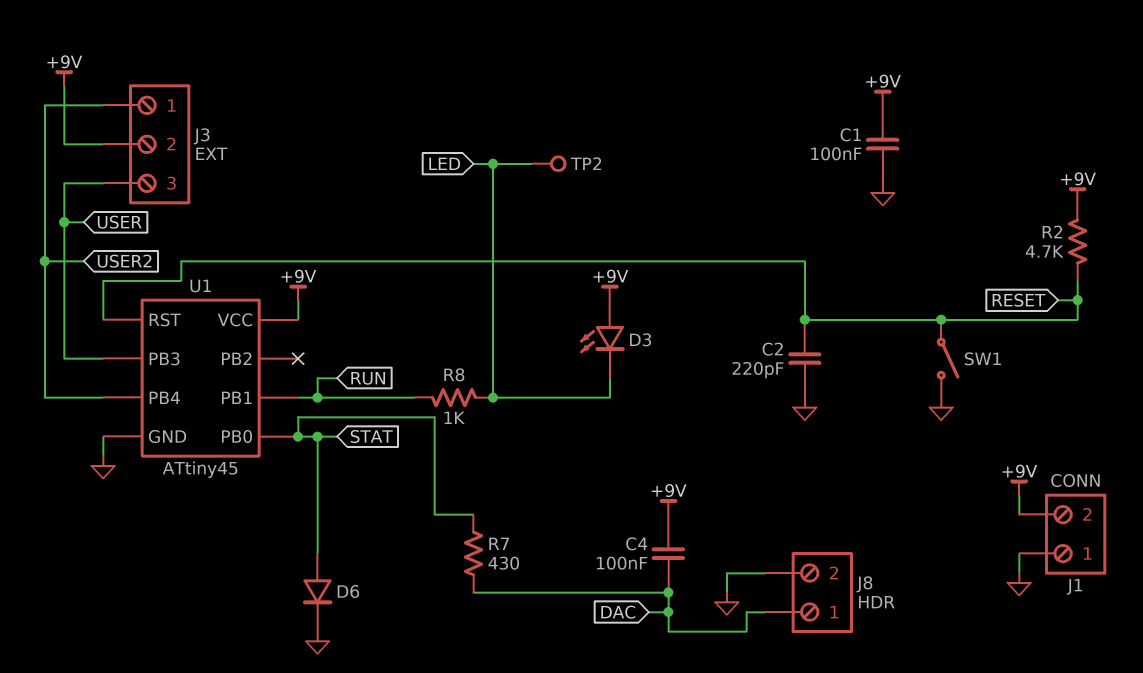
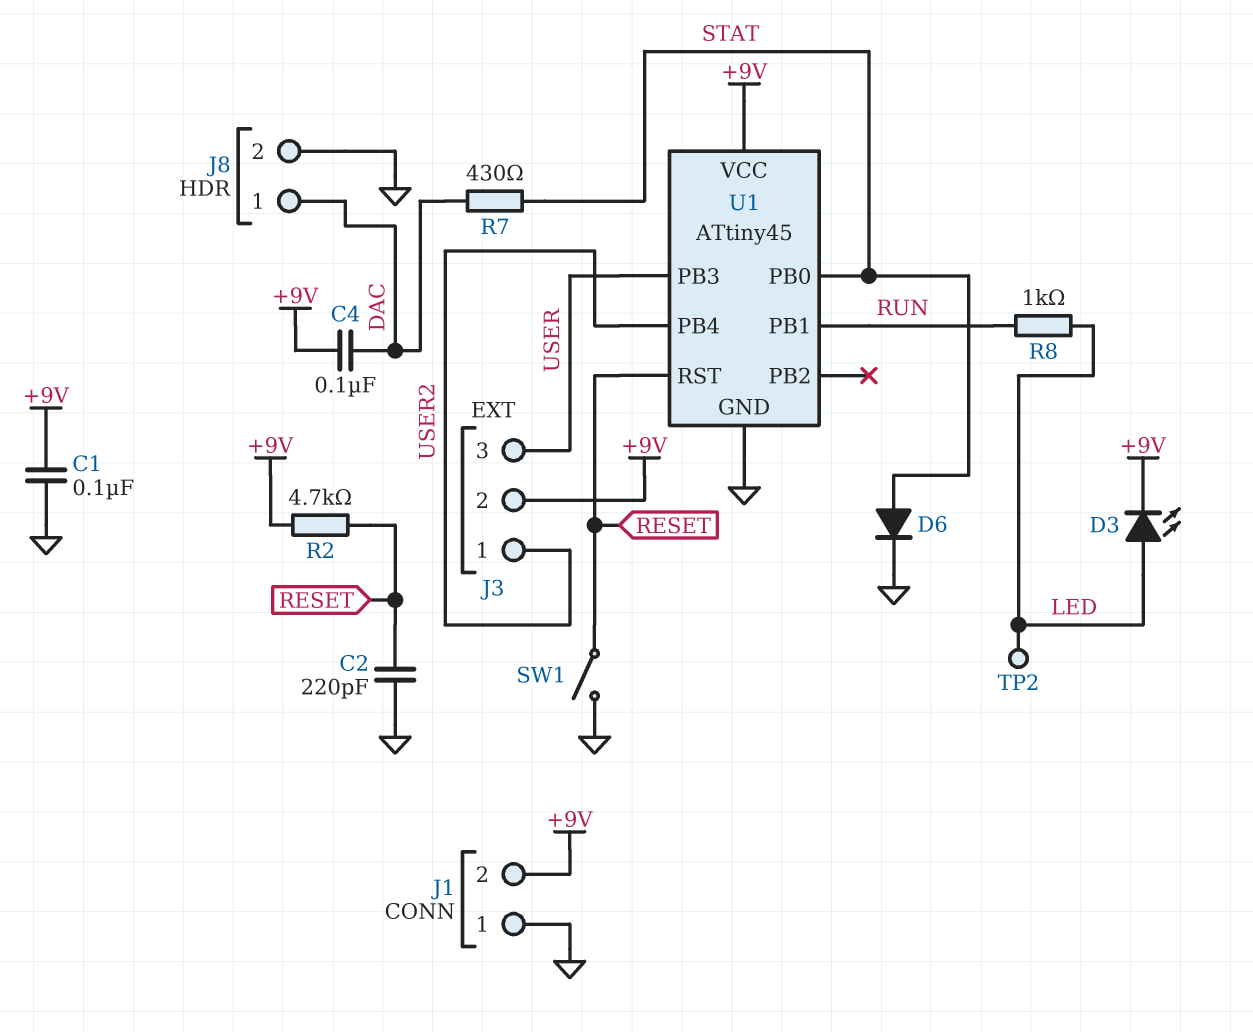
D3: LED (A +9V, K LED) -> LED (A LED, K +9V)

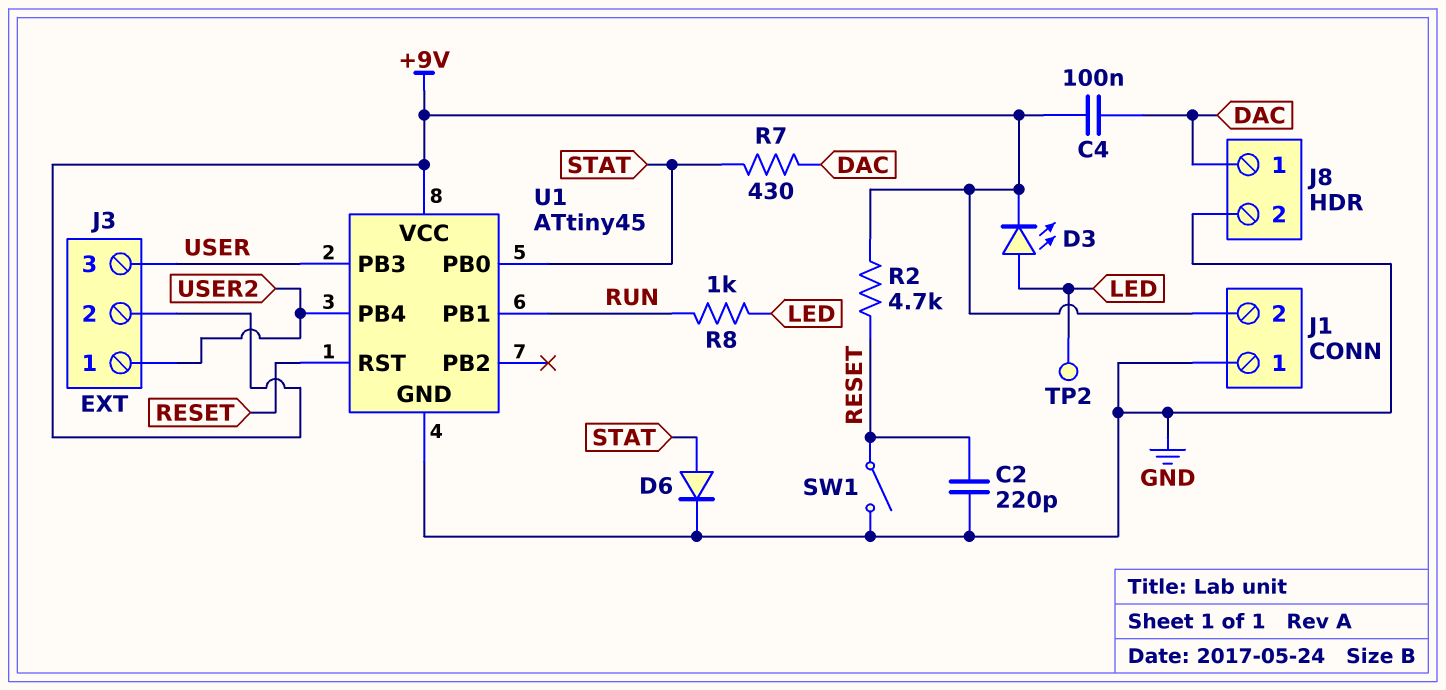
C1: 100nF (+9V, GND) -> none

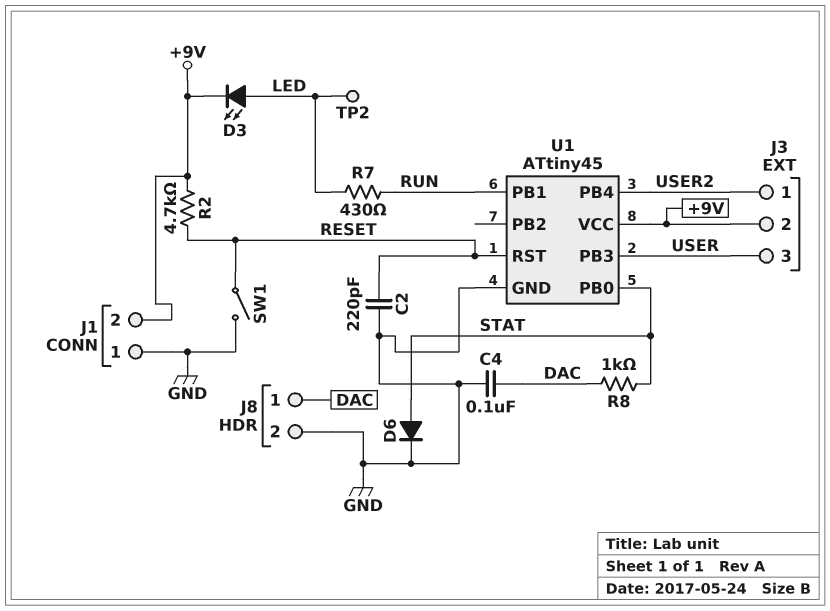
C4: 100nF (+9V, DAC) -> 100nF (DAC, GND)
R7: 430 (DAC, STAT) -> 430 (LED, RUN)
R8: 1k (LED, RUN) -> 1k (DAC, STAT)

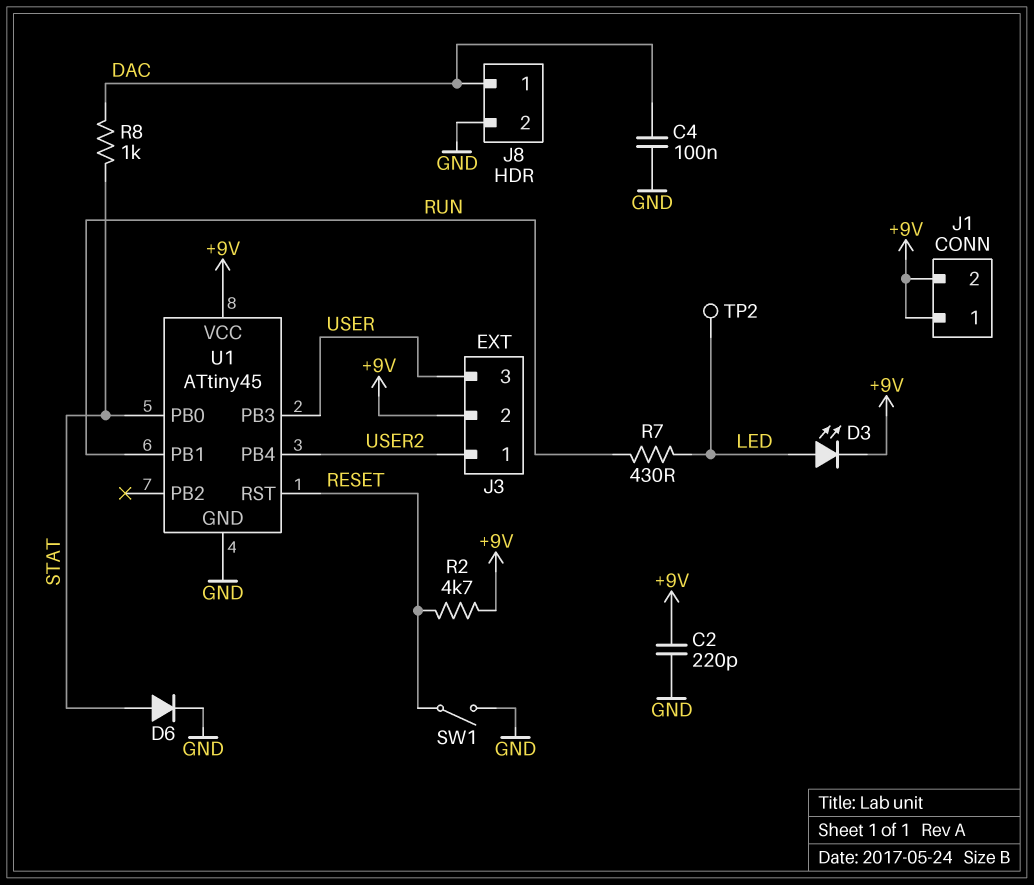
C2: 220pF (GND, RESET) -> 220pF (+9V, GND)
J1 pin 1: GND -> +9V

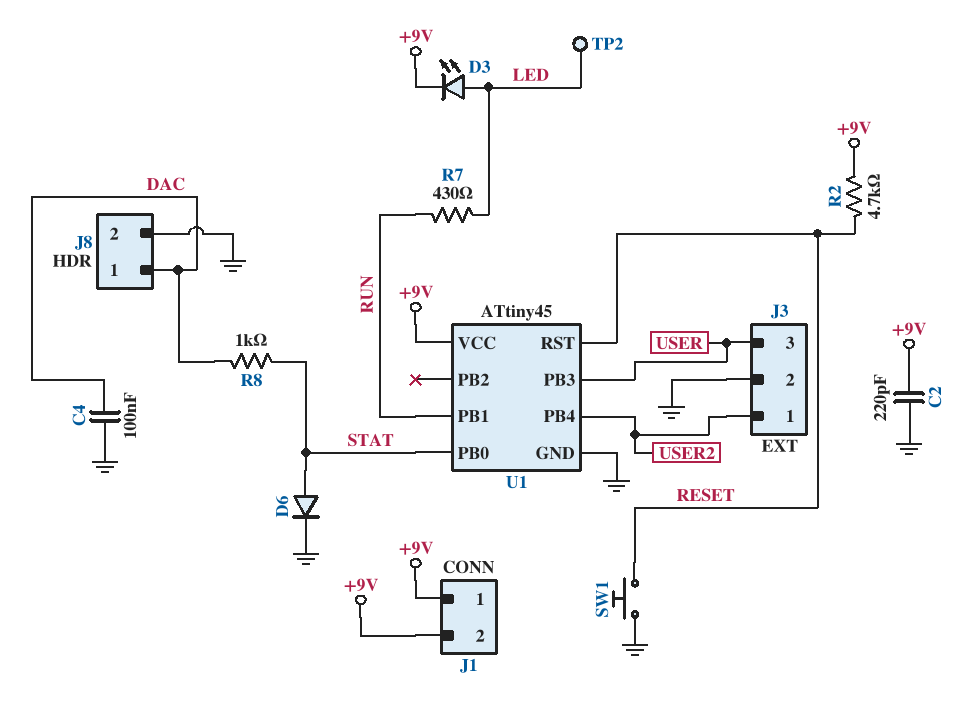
J3 pin 2: +9V -> GND
SW1: switch (GND, RESET) -> button (GND, RESET)

